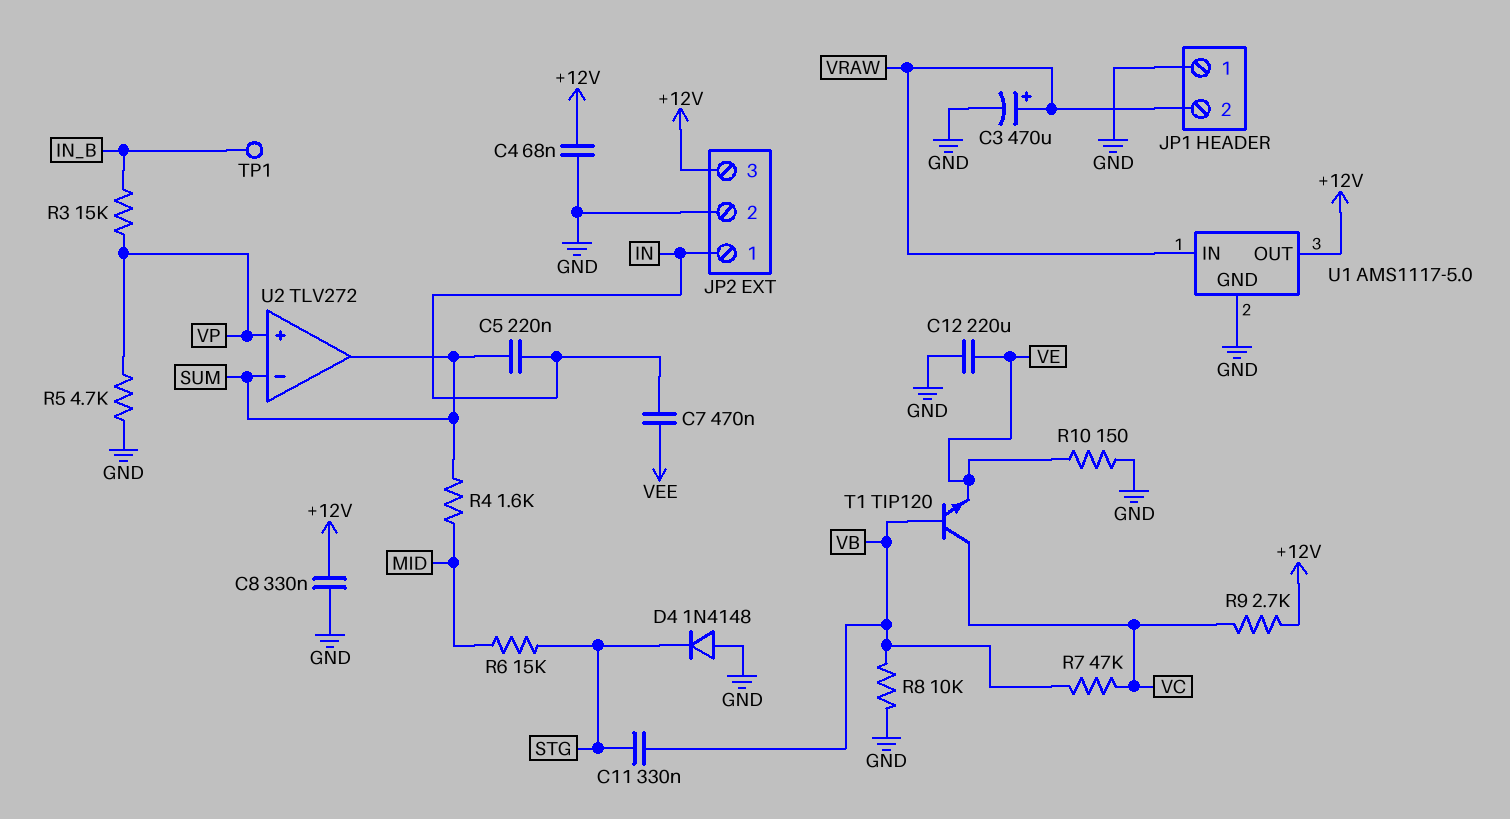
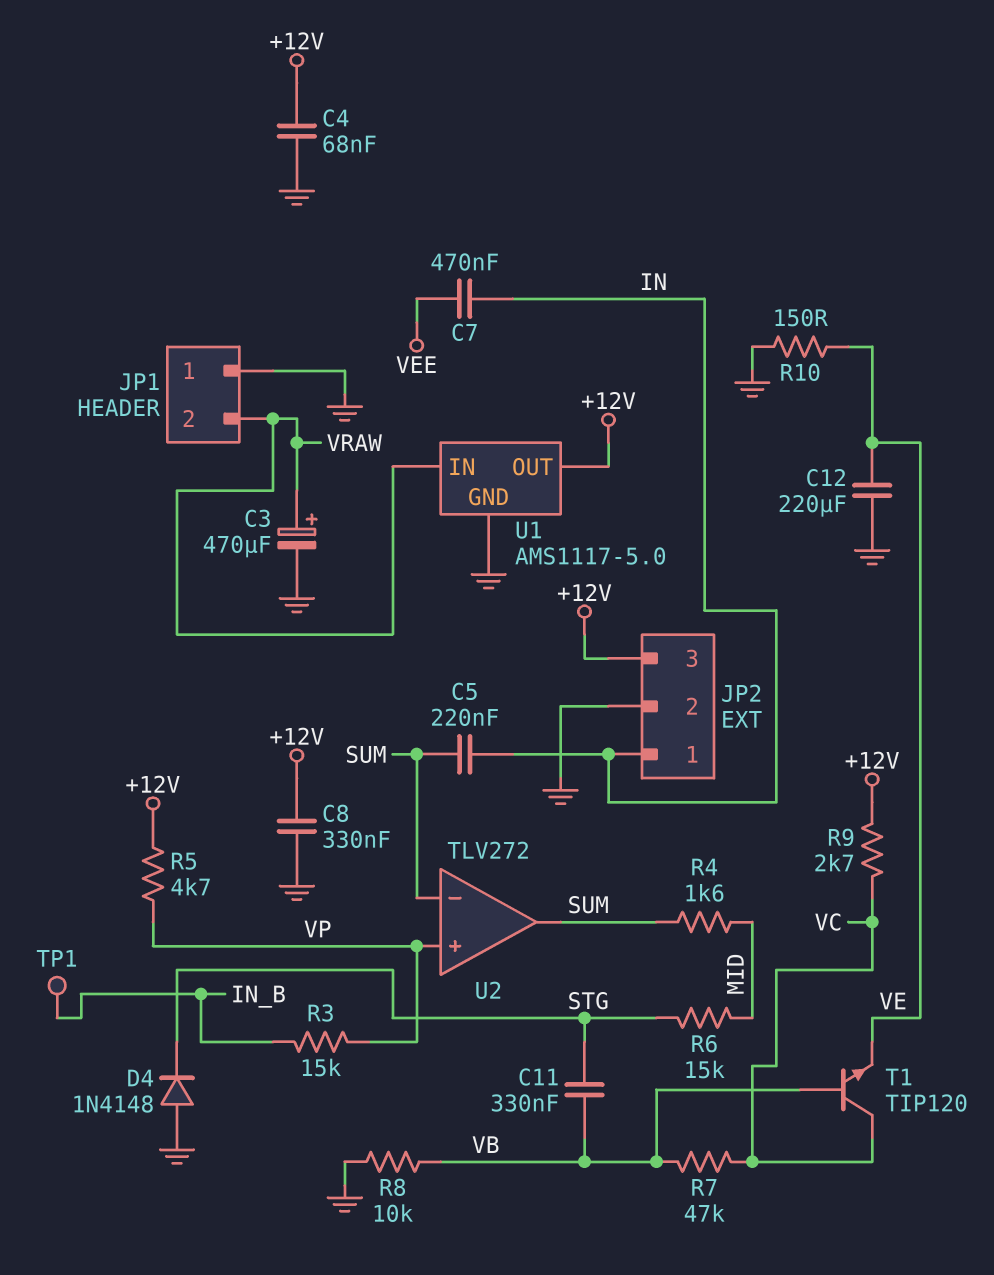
R5: 4.7k (GND, VP) -> 4.7k (+12V, VP)

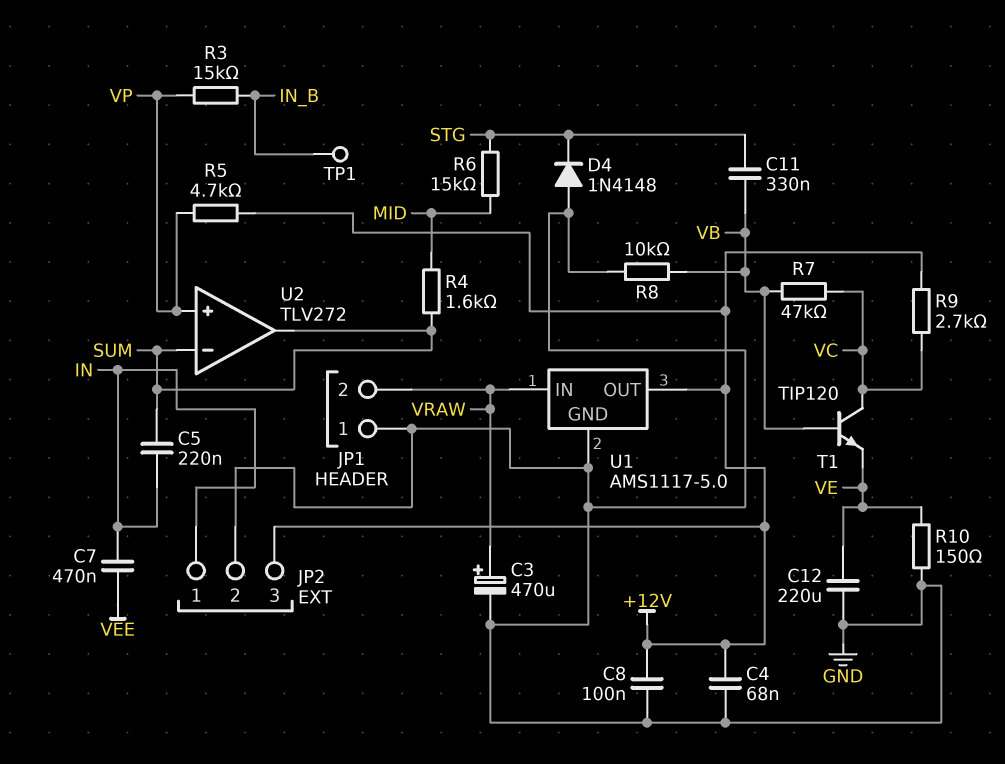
C8: 330nF (+12V, GND) -> 100nF (+12V, GND)

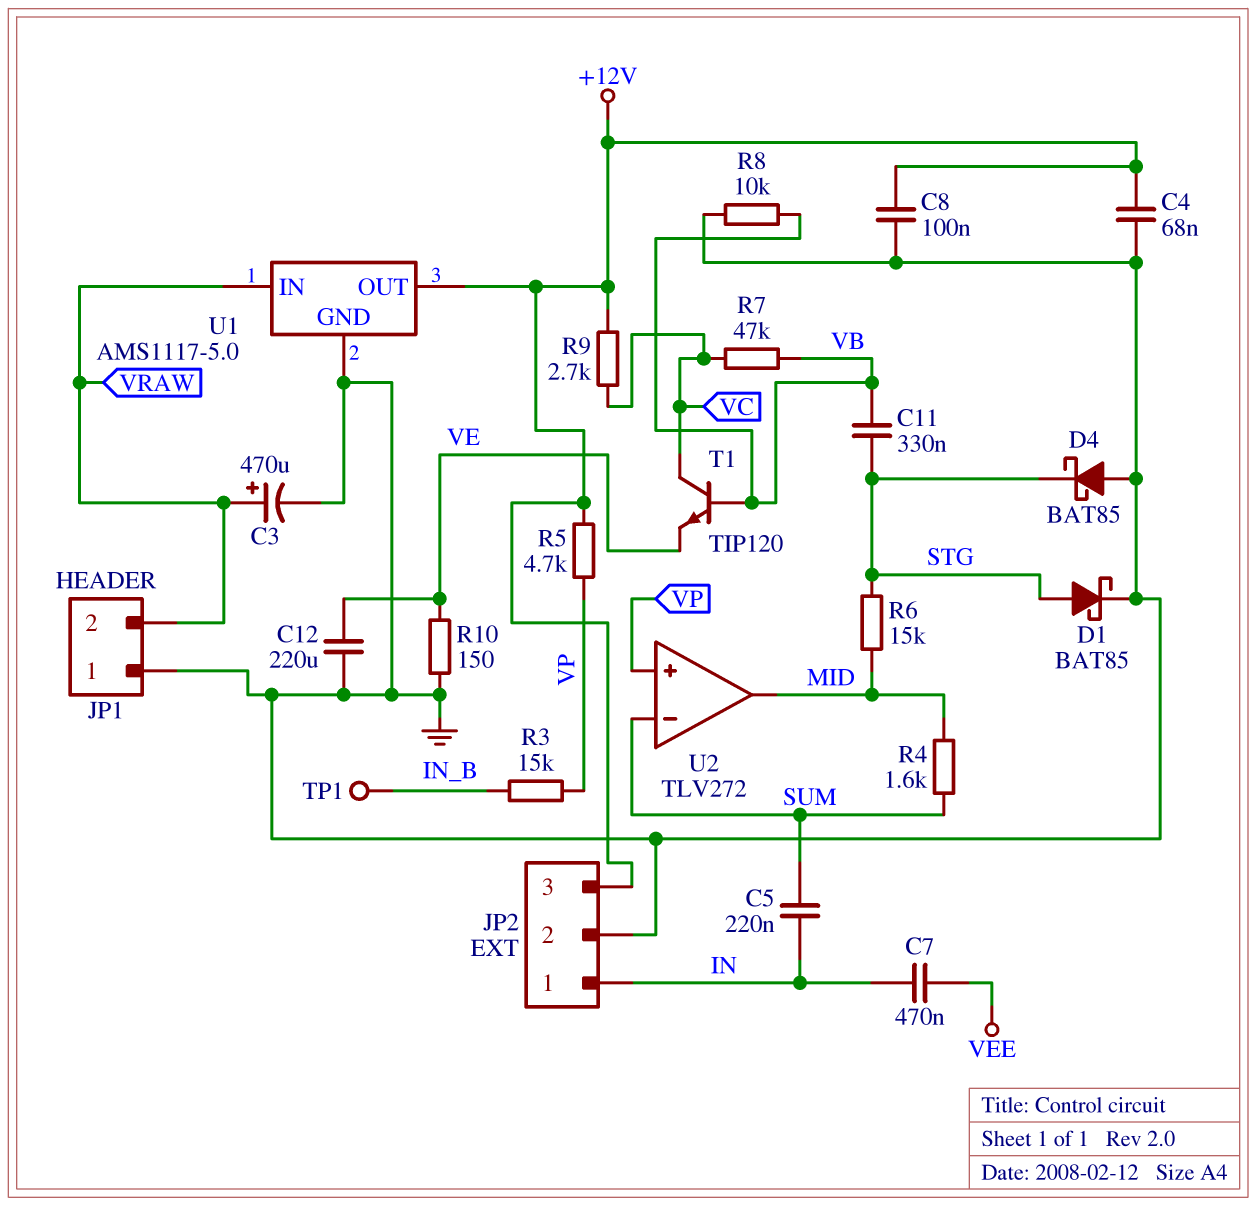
D1: none -> schottky BAT85 (A STG, K GND)
D4: diode 1N4148 (A GND, K STG) -> schottky BAT85 (A GND, K STG)
U2 pin out: SUM -> MID

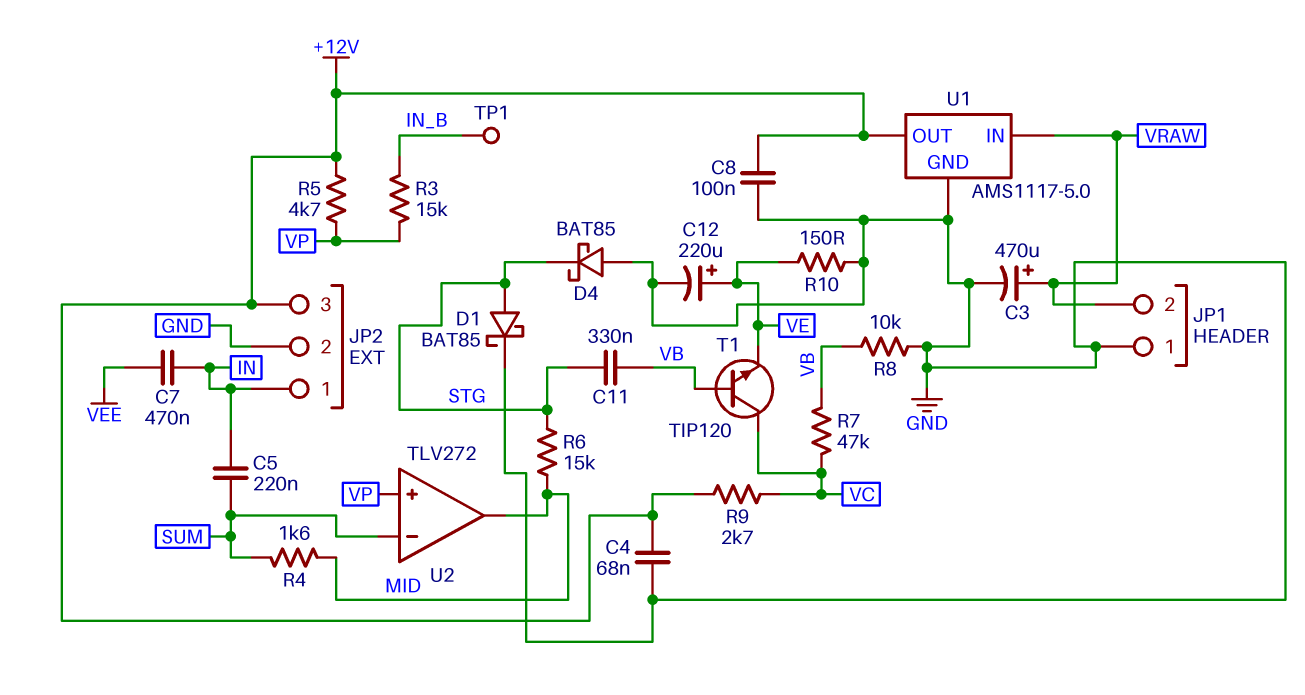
C12: 220uF (GND, VE) -> 220uF (plus VE, minus GND)

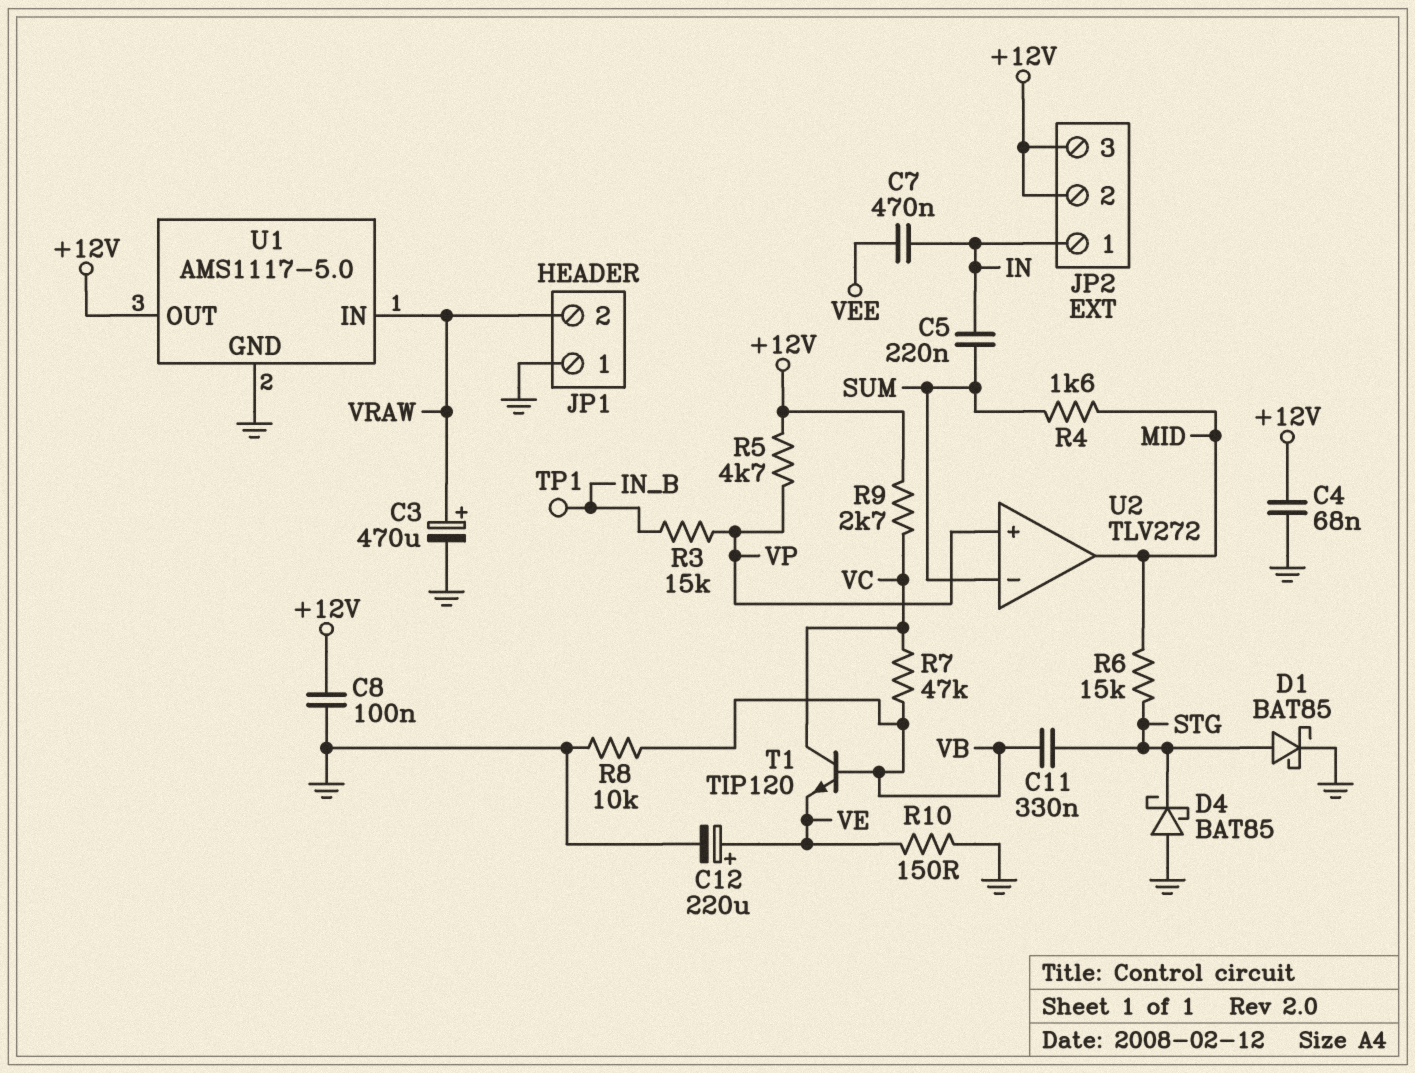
JP2 pin 2: GND -> +12V

